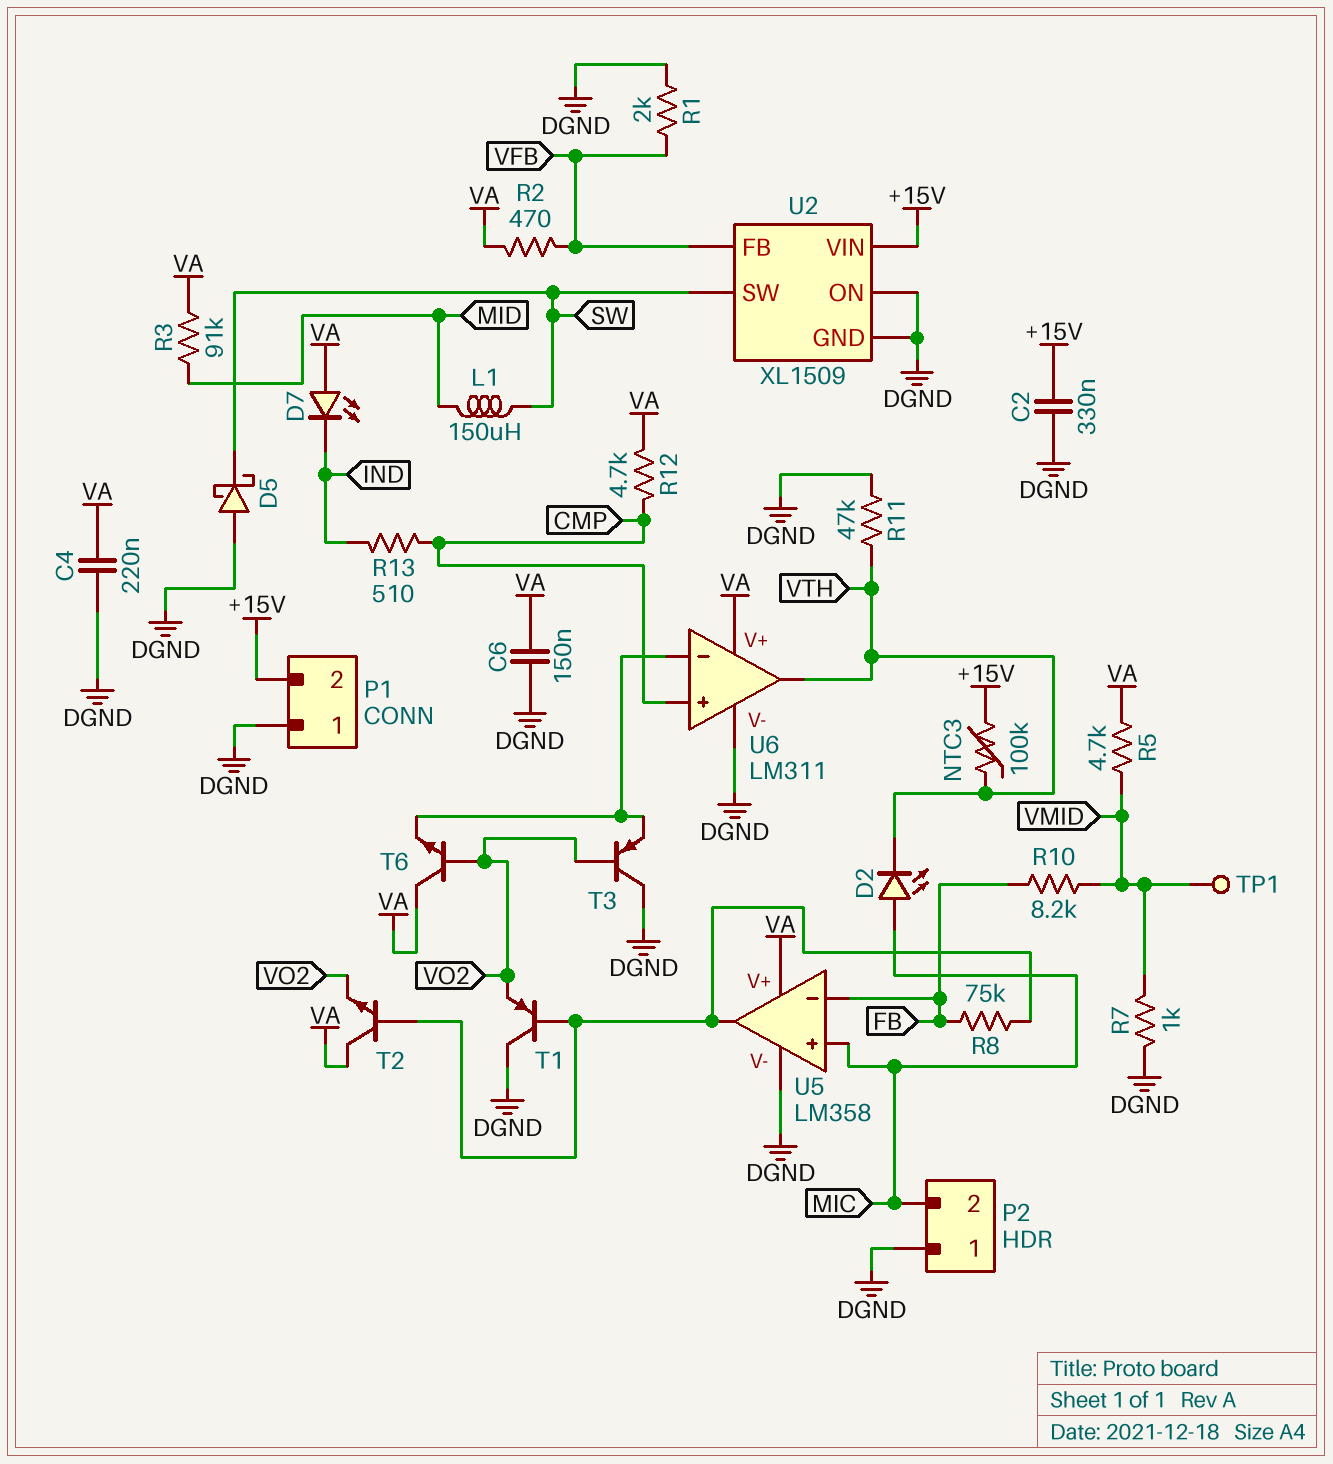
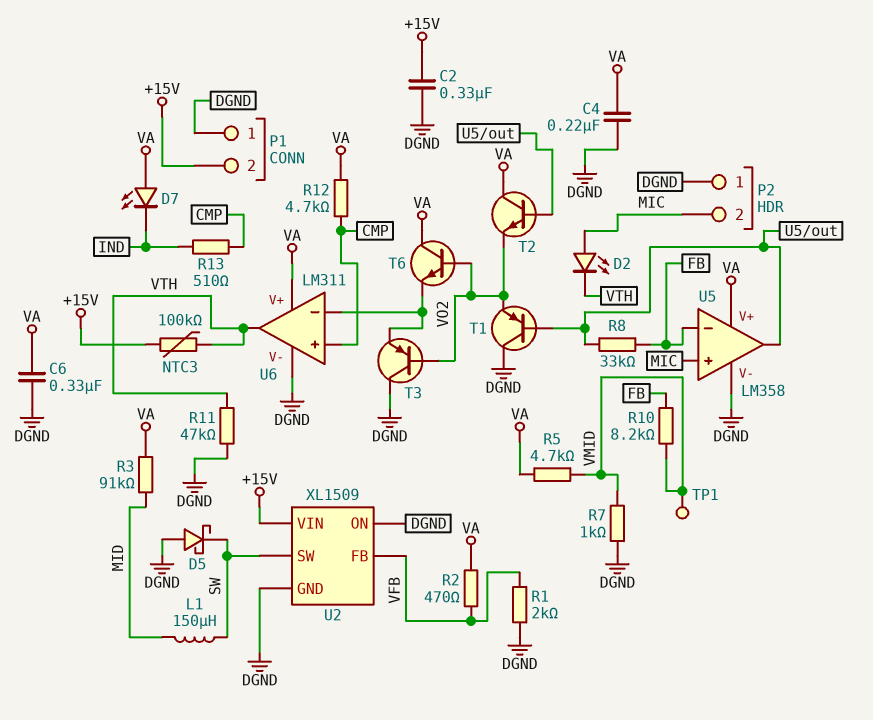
C6: 150nF (DGND, VA) -> 330nF (DGND, VA)
R8: 75k (FB, U5/out) -> 33k (FB, U5/out)

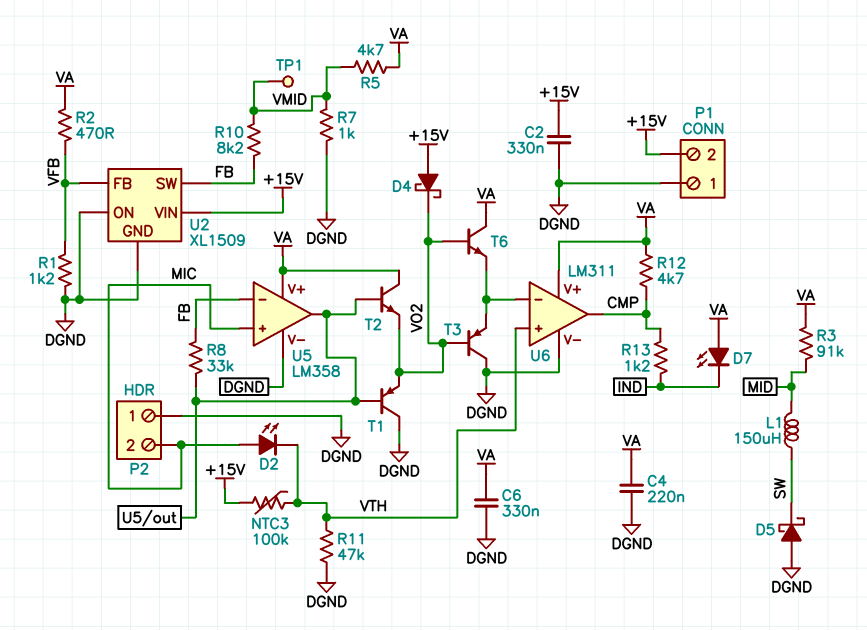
D4: none -> schottky (A +15V, K VO2)
R1: 2k (DGND, VFB) -> 1.2k (DGND, VFB)
R13: 510 (CMP, IND) -> 1.2k (CMP, IND)
U2 pin SW: SW -> FB
U6 pin in+: CMP -> VTH
U6 pin out: VTH -> CMP

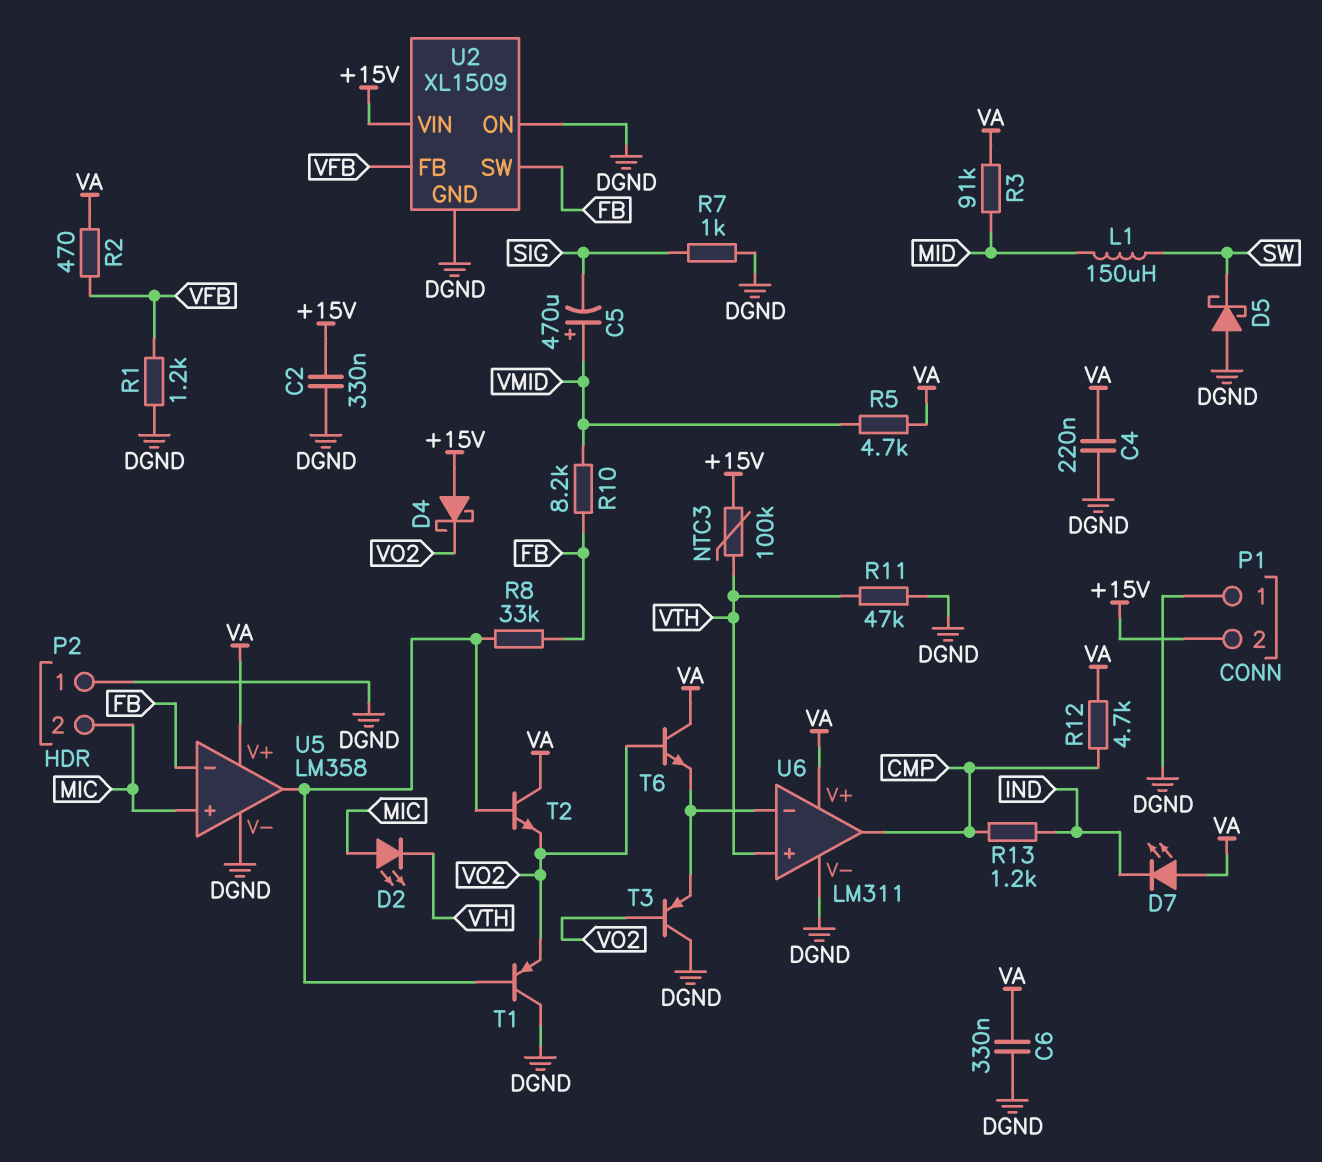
C5: none -> 470uF (plus VMID, minus SIG)
R7: 1k (DGND, VMID) -> 1k (DGND, SIG)
TP1: test point (VMID) -> none

